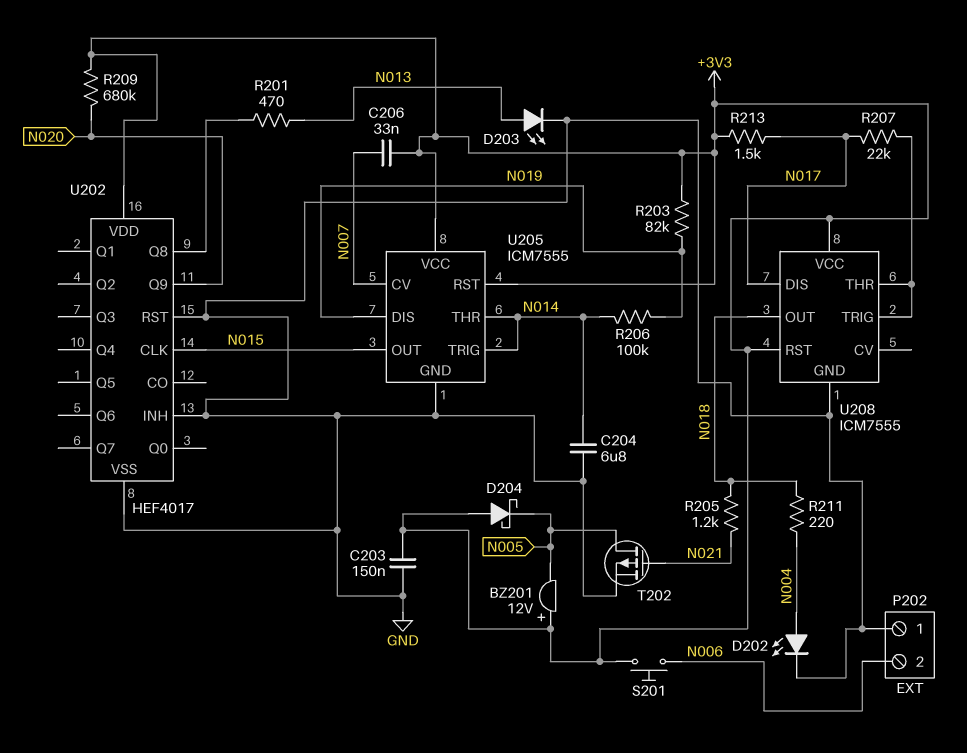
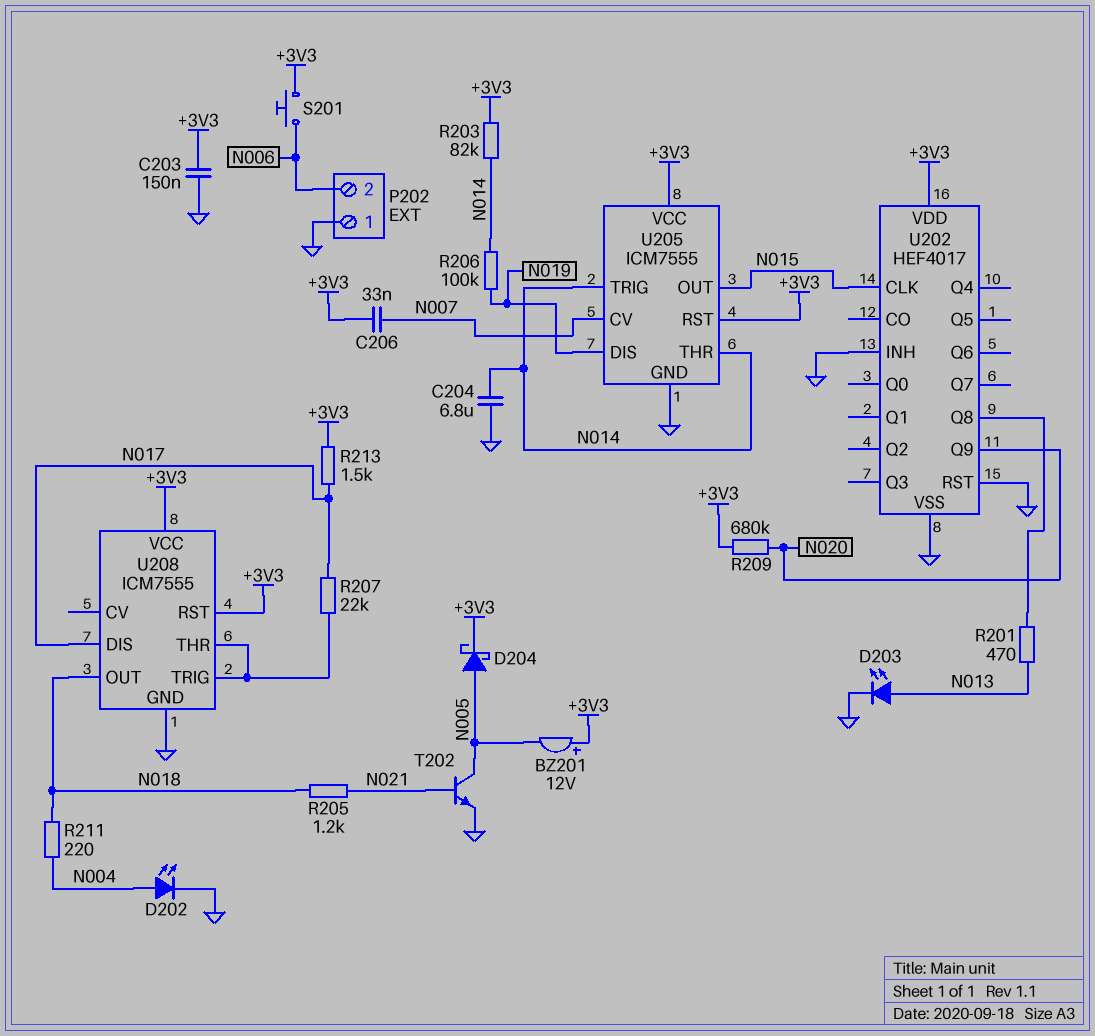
D204: schottky (A +3V3, K N005) -> schottky (A N005, K +3V3)
R203: 82k (+3V3, N019) -> 82k (+3V3, N014)
T202: PMOS (G N021, D N005, S GND) -> NPN (B N021, C N005, E GND)

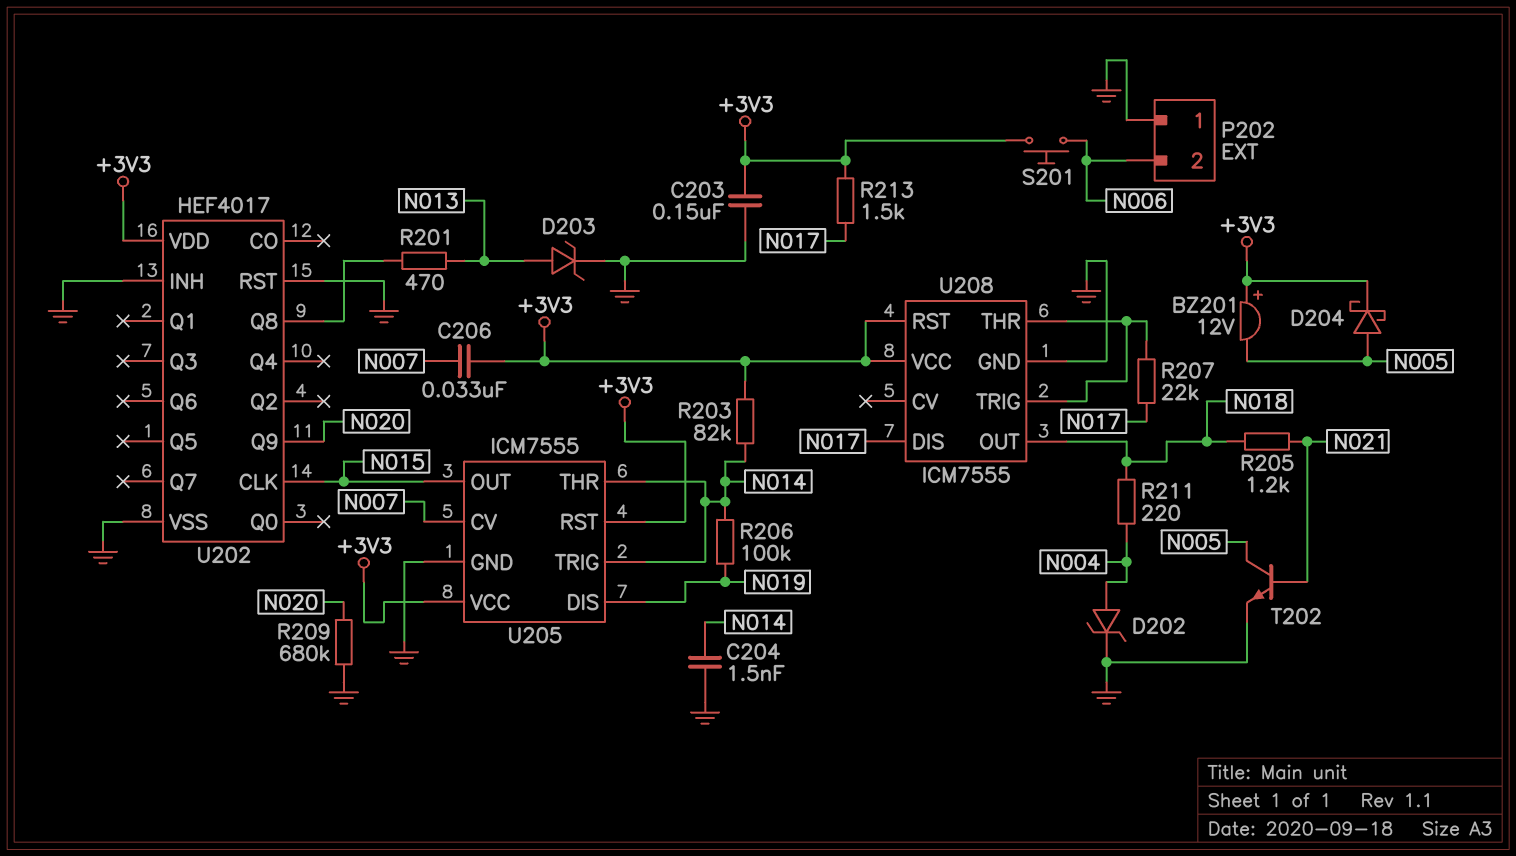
C204: 6.8uF (GND, N014) -> 1.5nF (GND, N014)
D202: LED (A N004, K GND) -> zener (A N004, K GND)
D203: LED (A N013, K GND) -> zener (A N013, K GND)
R209: 680k (+3V3, N020) -> 680k (GND, N020)

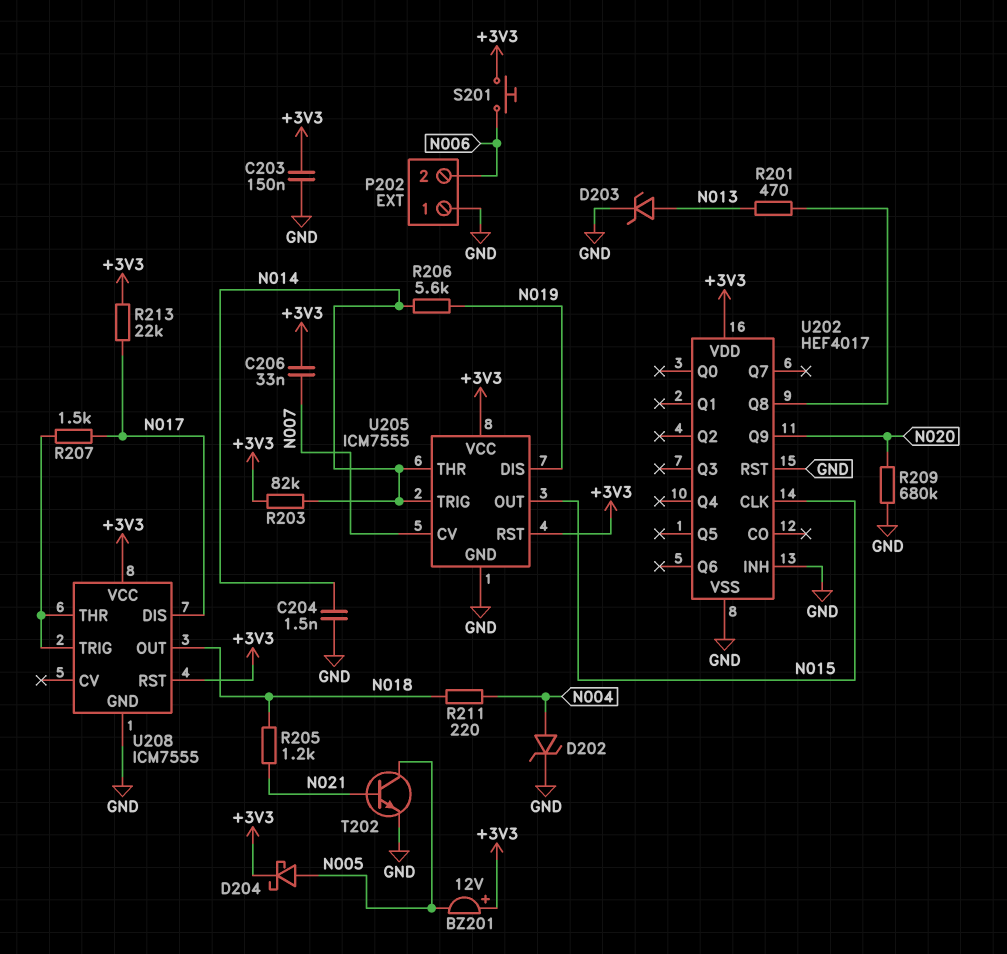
R206: 100k (N014, N019) -> 5.6k (N014, N019)
R207: 22k (N017, U208/THR) -> 1.5k (N017, U208/THR)
R213: 1.5k (+3V3, N017) -> 22k (+3V3, N017)

